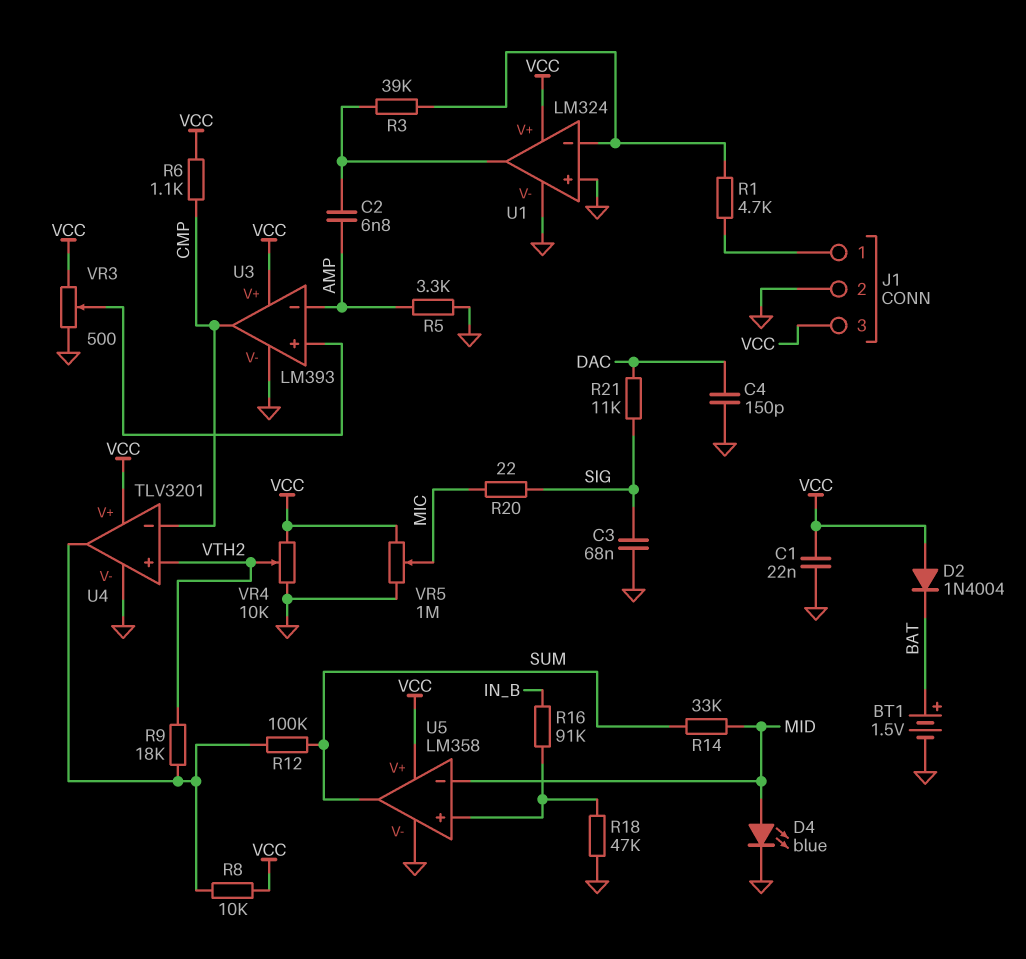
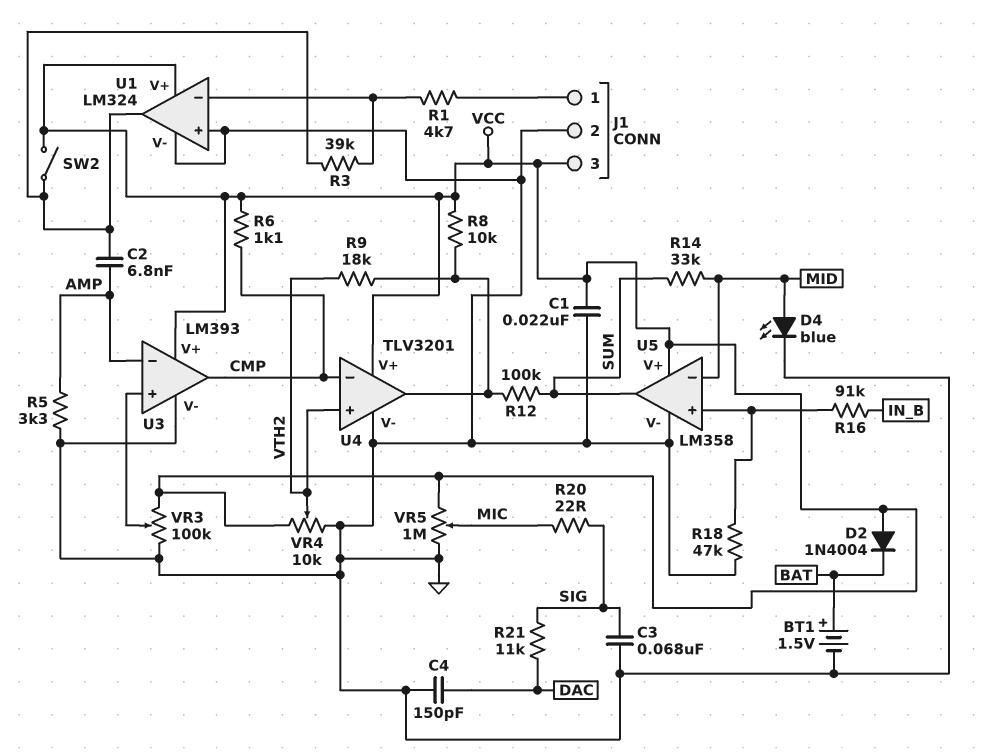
SW2: none -> switch (U1/out, VCC)
VR3: 500 (GND, VCC, wiper U3/in+) -> 100k (GND, VCC, wiper U3/in+)

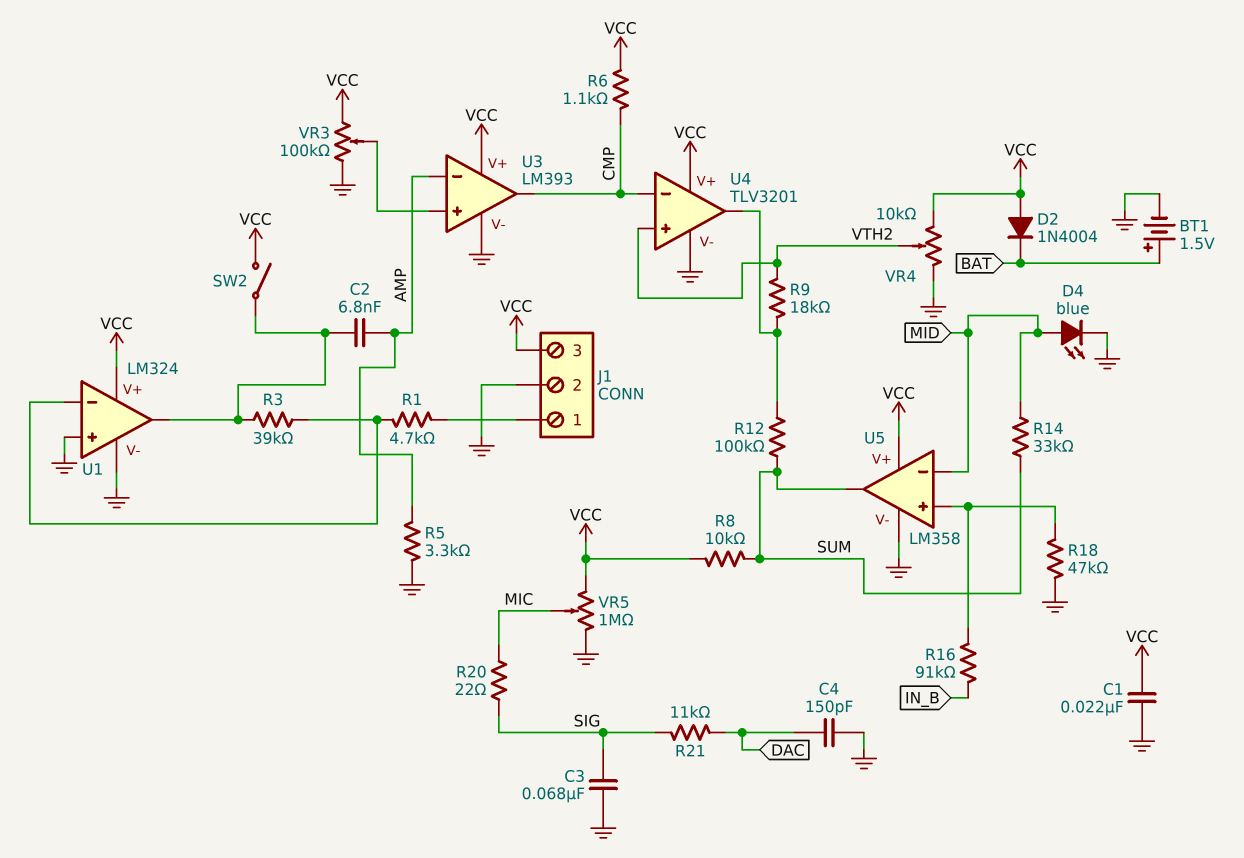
R8: 10k (U4/out, VCC) -> 10k (SUM, VCC)

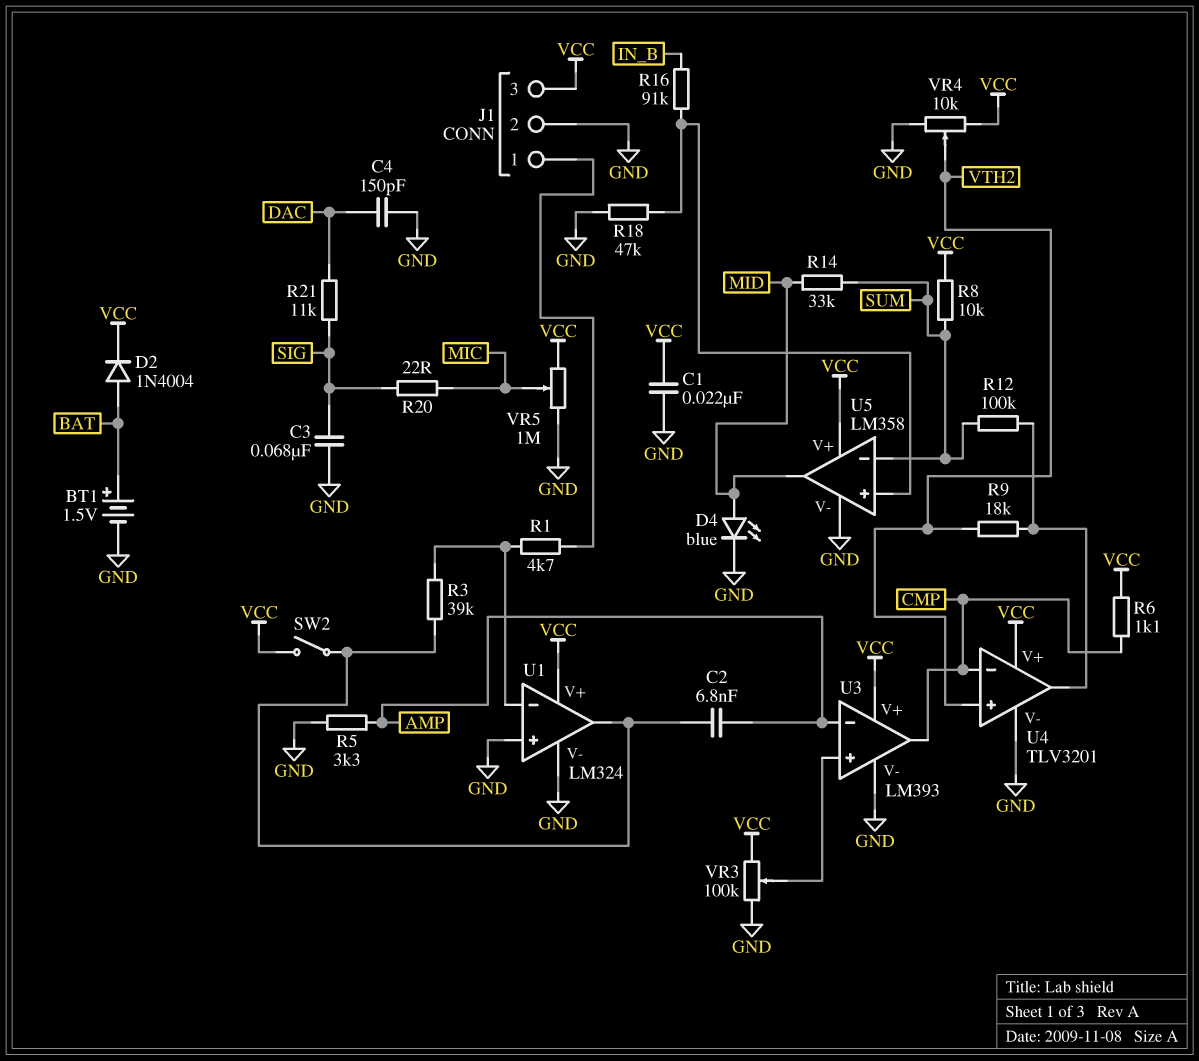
D2: diode 1N4004 (A VCC, K BAT) -> diode 1N4004 (A BAT, K VCC)
U5 pin in-: MID -> SUM
U5 pin out: SUM -> MID

